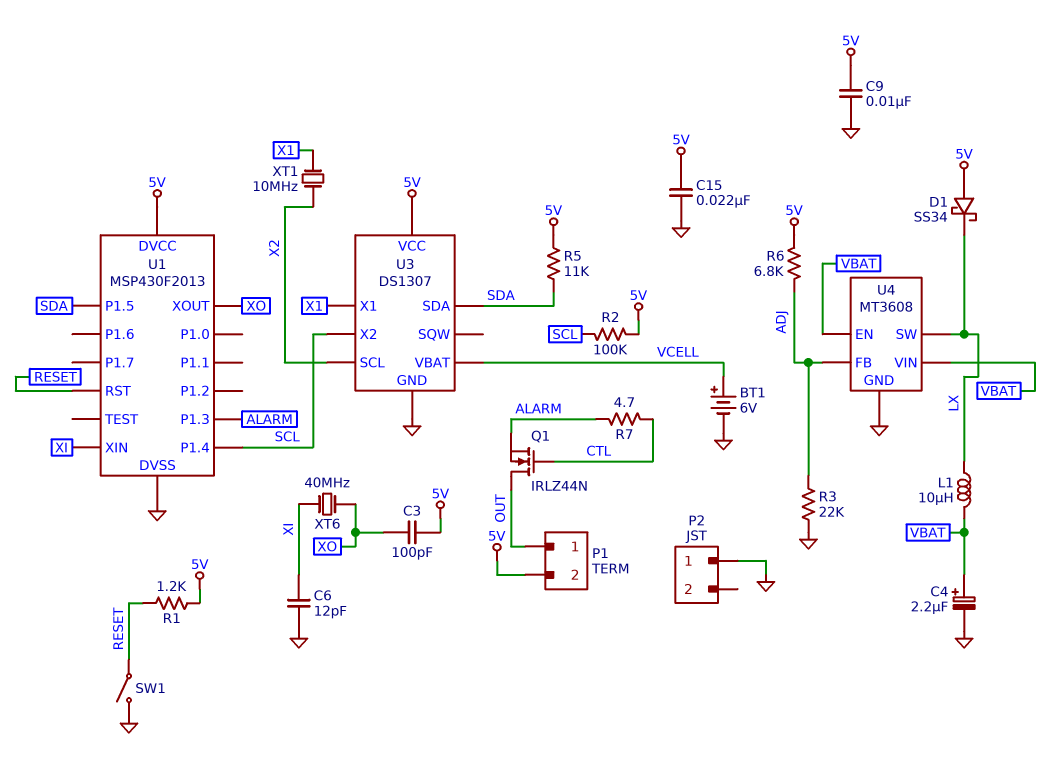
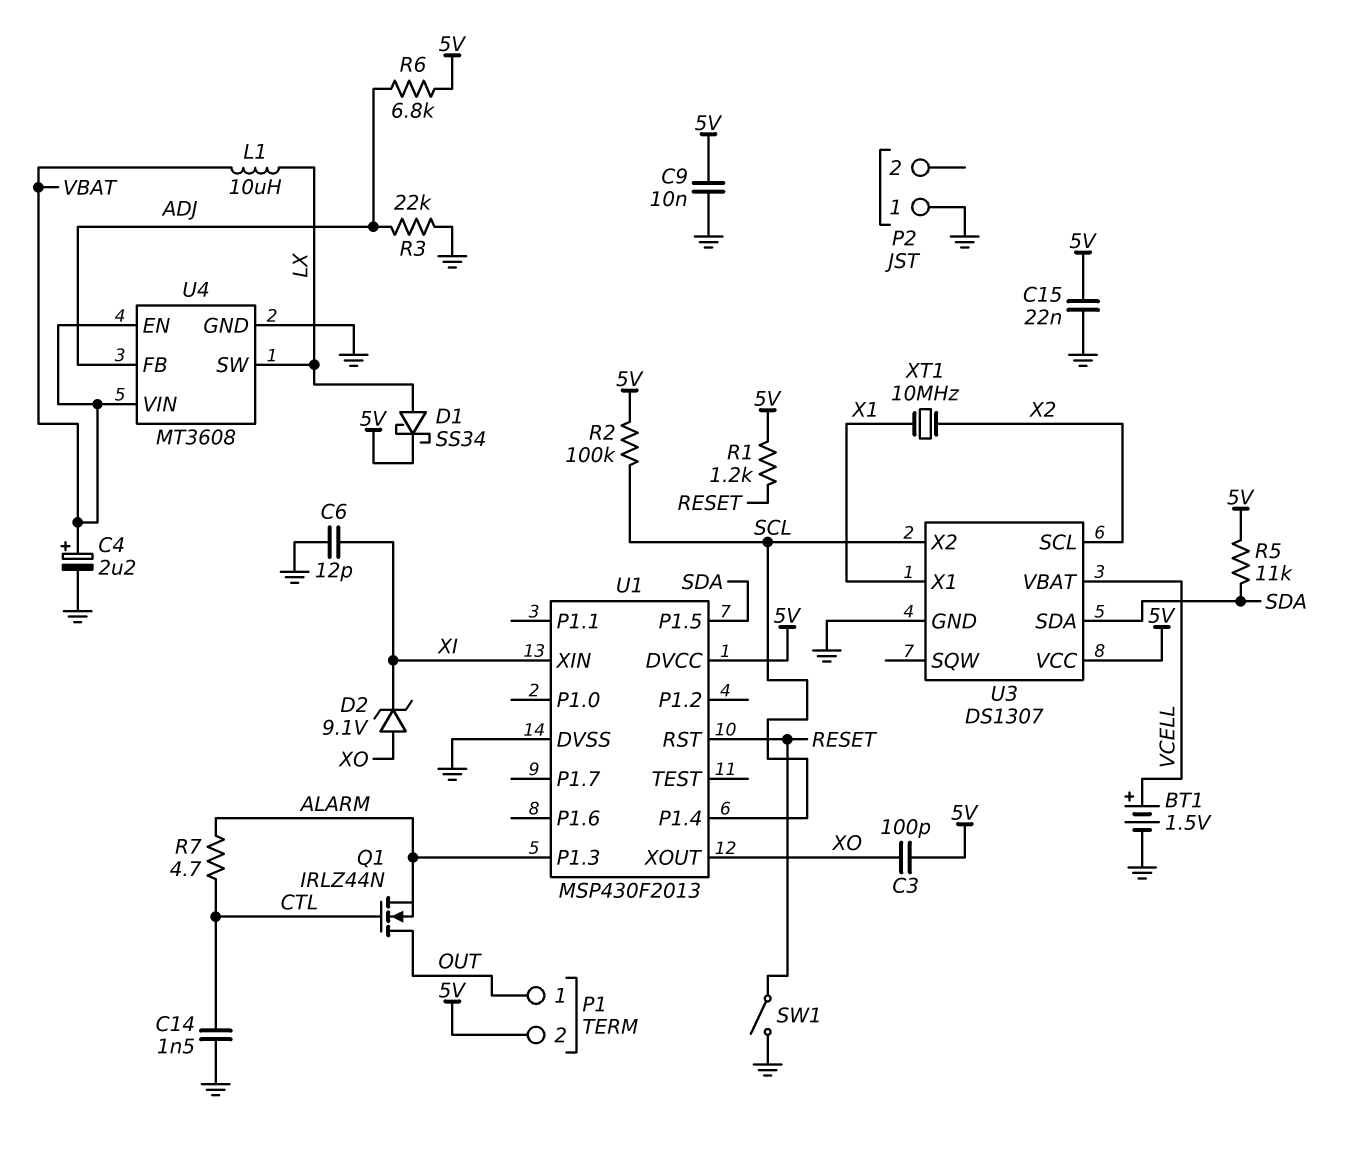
BT1: 6V (plus VCELL, minus GND) -> 1.5V (plus VCELL, minus GND)
C14: none -> 1.5nF (CTL, GND)
D1: schottky SS34 (A 5V, K LX) -> schottky SS34 (A LX, K 5V)
D2: none -> zener 9.1V (A XO, K XI)
XT6: 40MHz (XI, XO) -> none

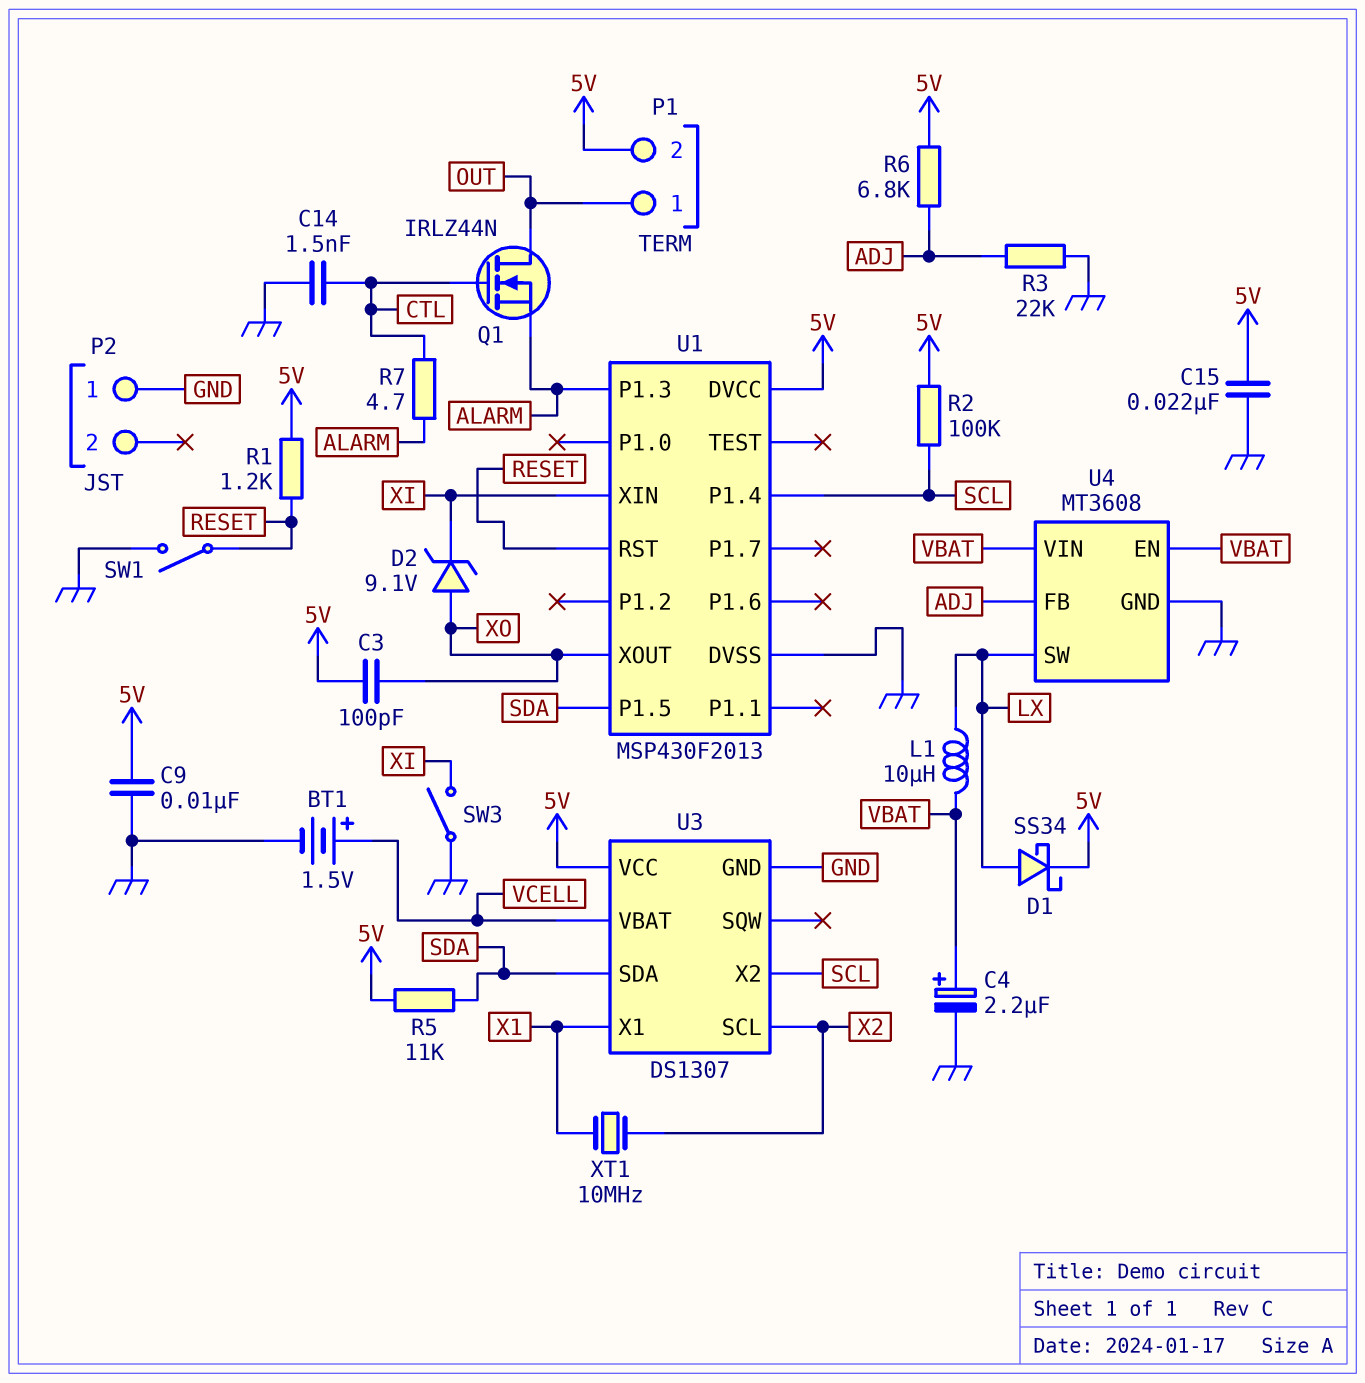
C6: 12pF (GND, XI) -> none
SW3: none -> switch (GND, XI)

